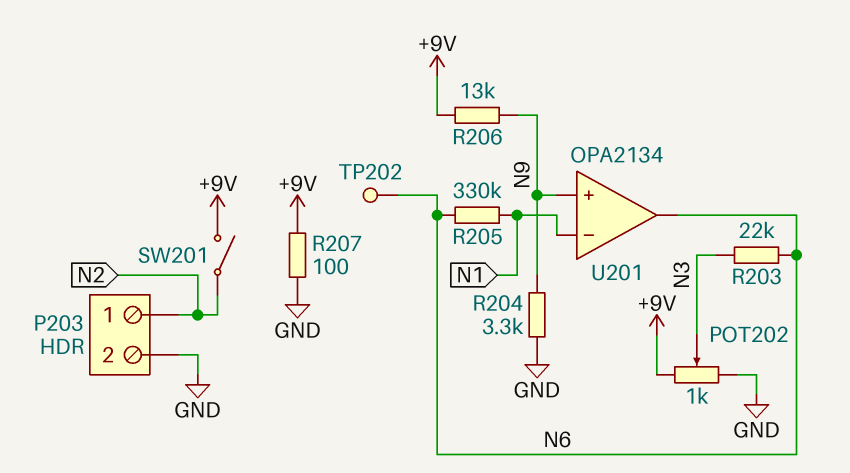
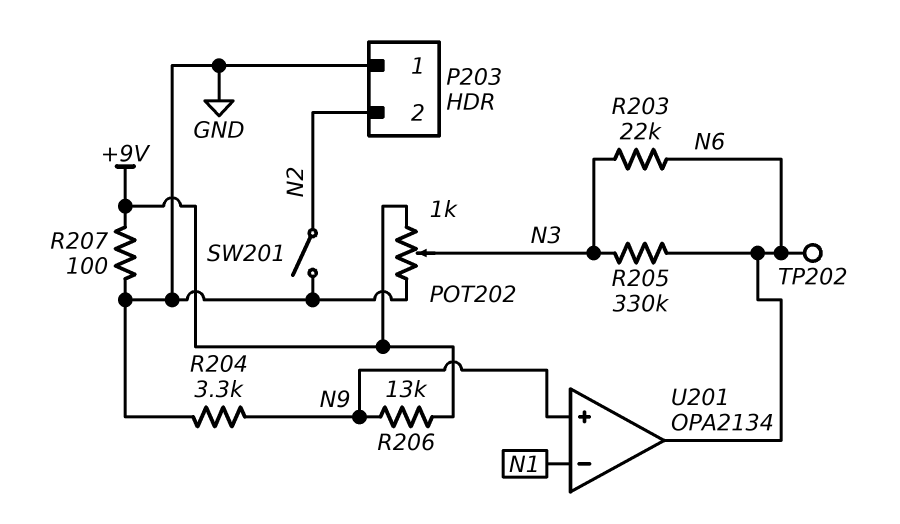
P203 pin 1: N2 -> GND
P203 pin 2: GND -> N2
R205: 330k (N1, N6) -> 330k (N3, N6)
SW201: switch (+9V, N2) -> switch (GND, N2)

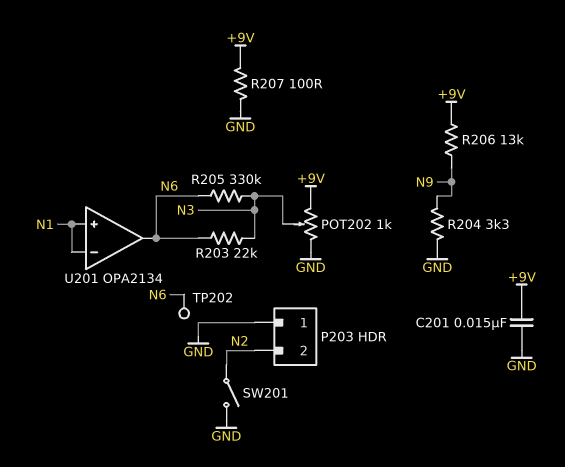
C201: none -> 15nF (+9V, GND)
U201 pin in+: N9 -> N1

